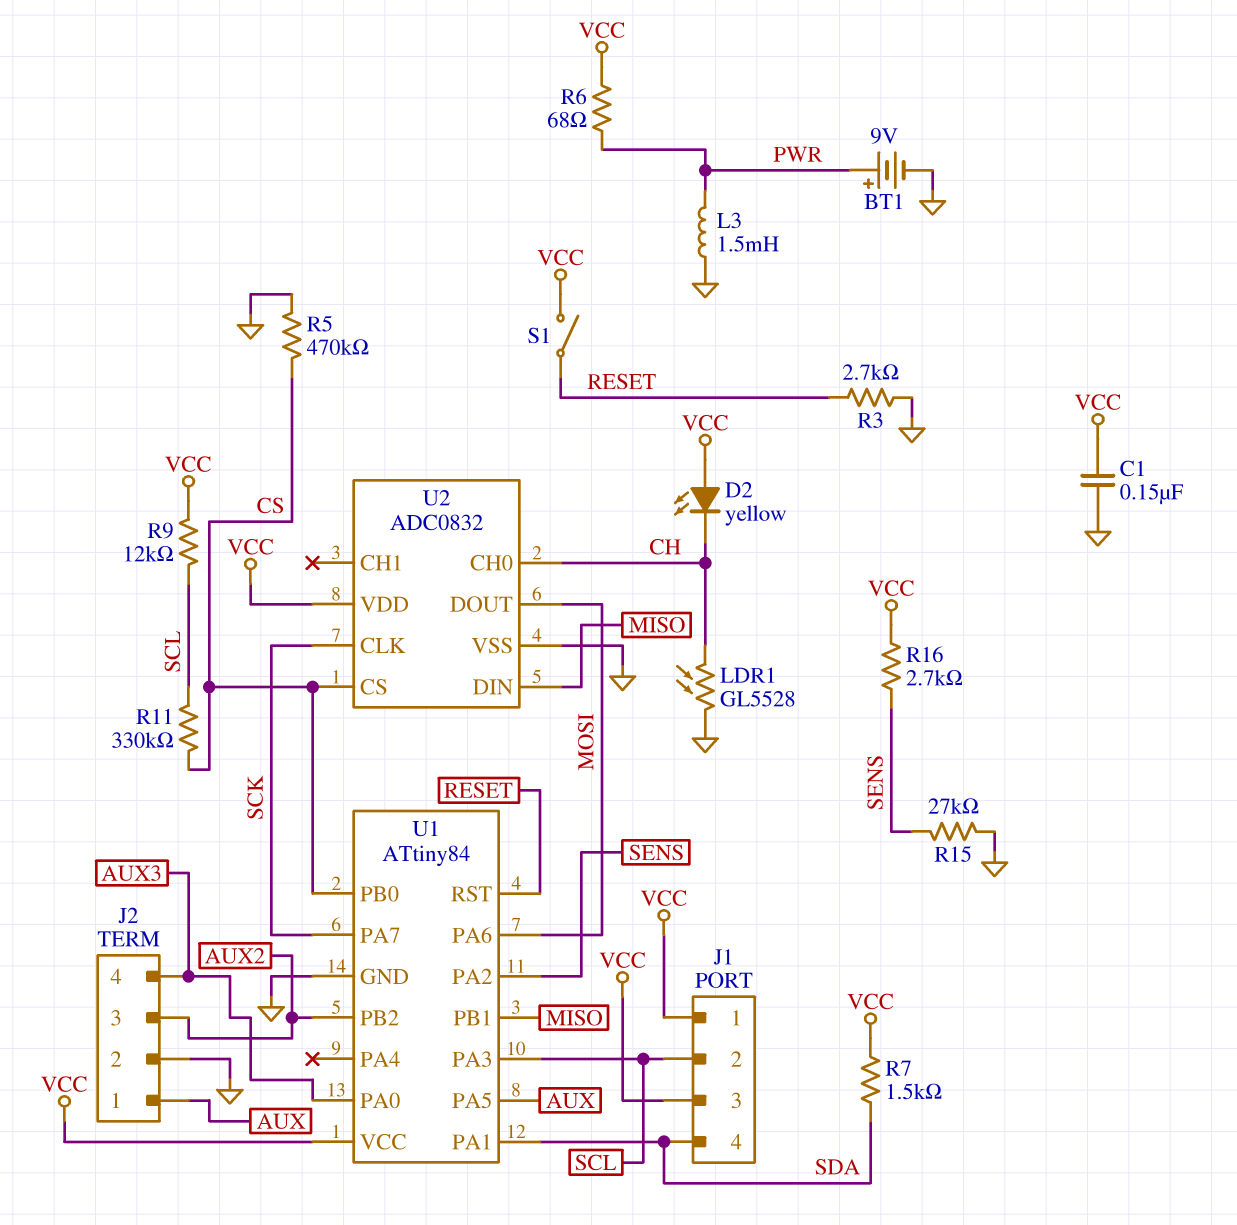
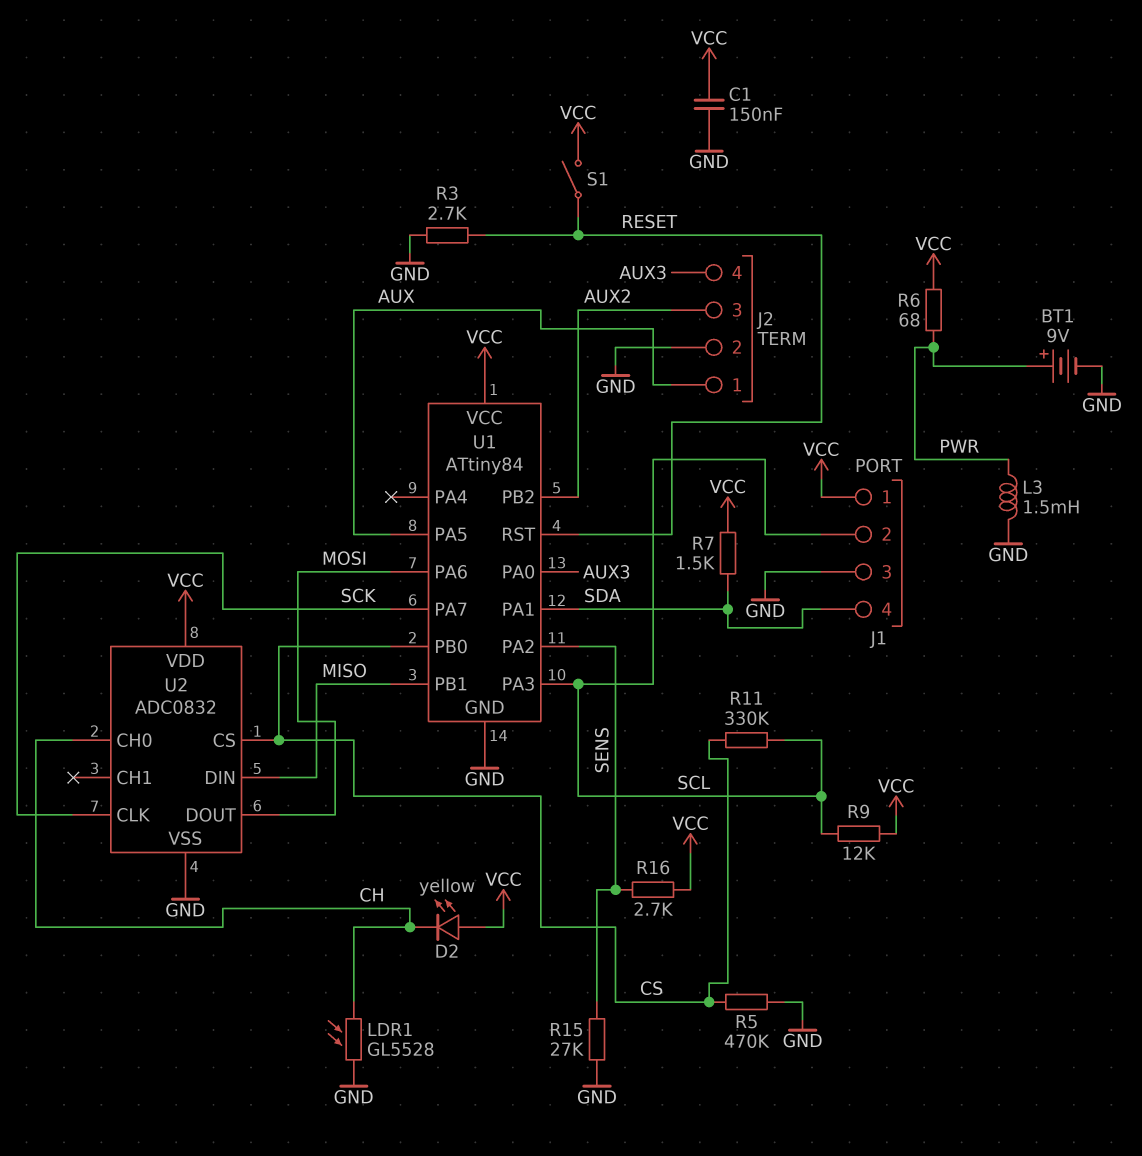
J1 pin 3: VCC -> GND

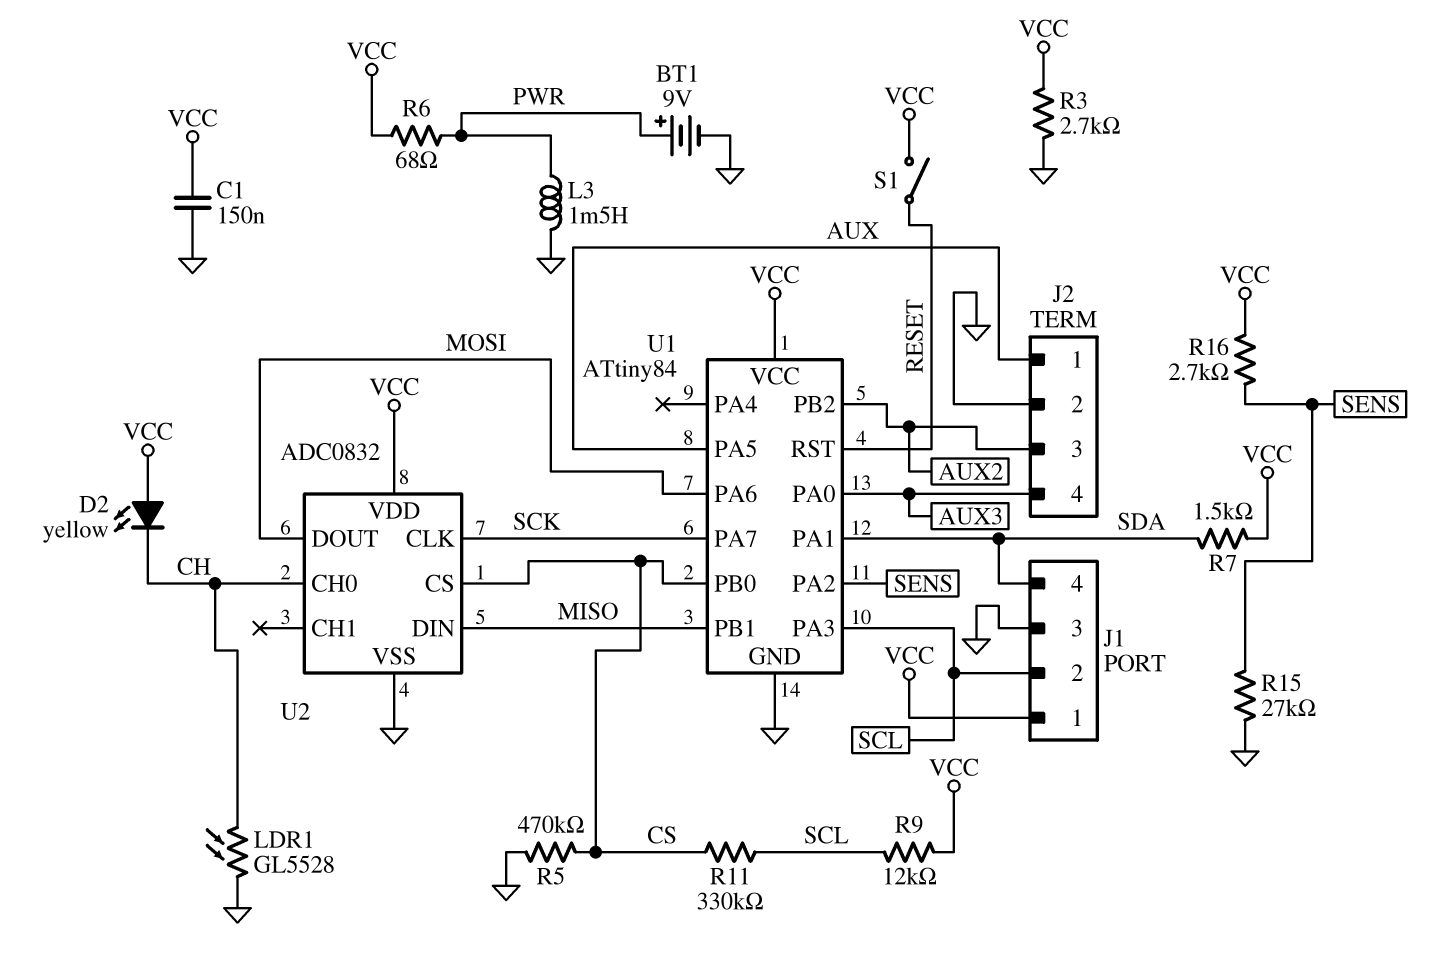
R3: 2.7k (GND, RESET) -> 2.7k (GND, VCC)

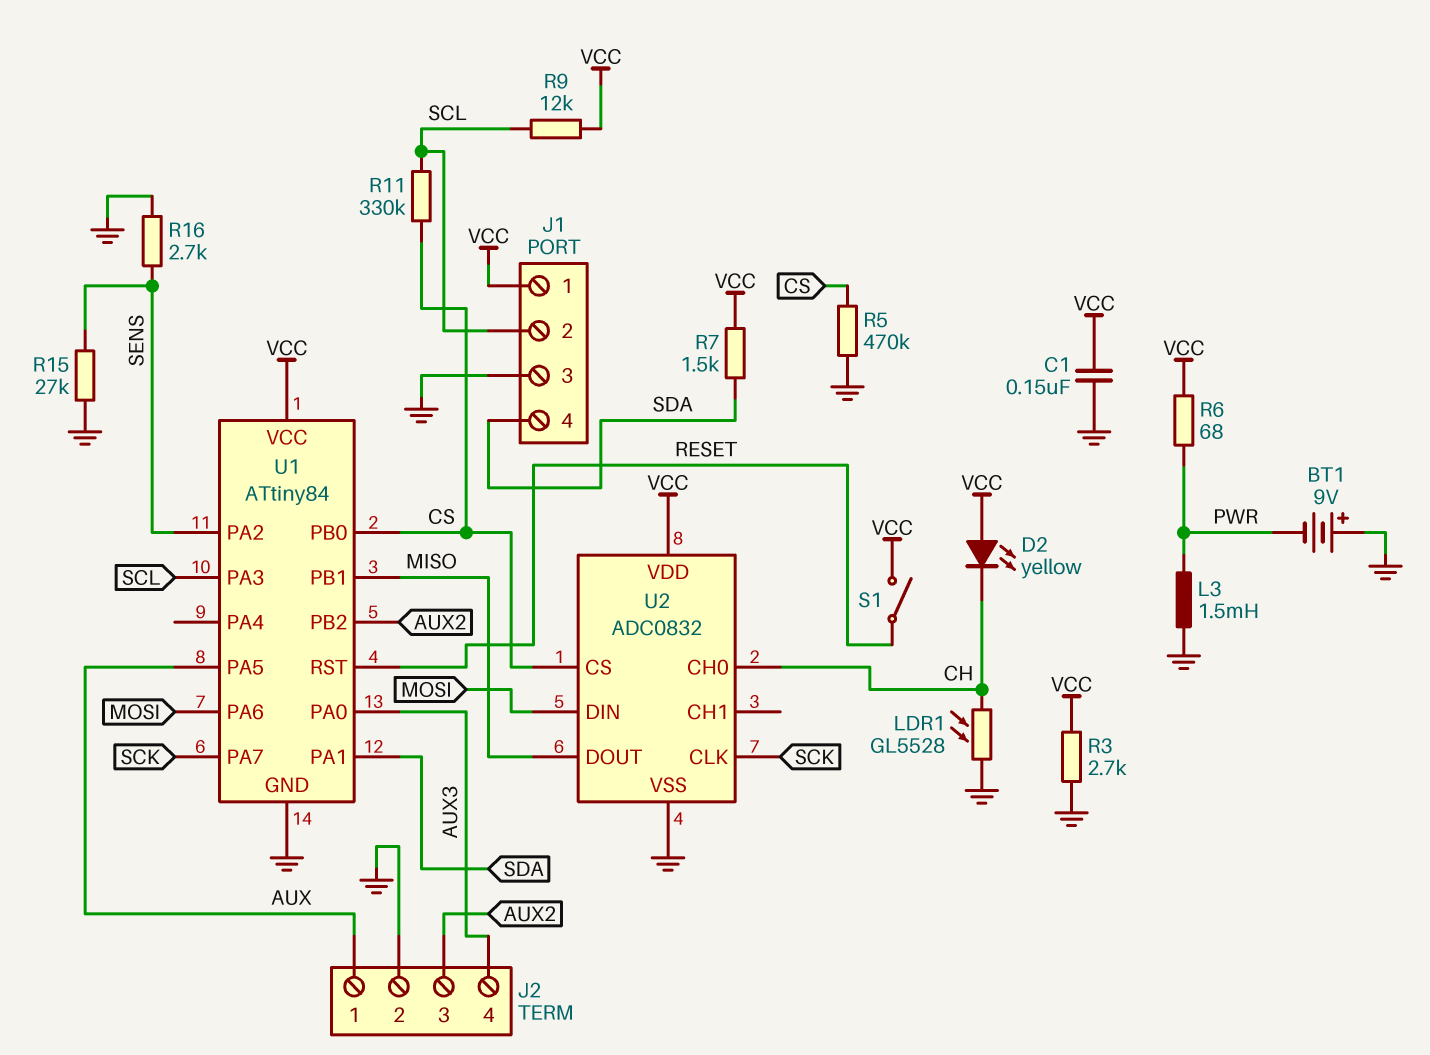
BT1: 9V (plus PWR, minus GND) -> 9V (plus GND, minus PWR)
R16: 2.7k (SENS, VCC) -> 2.7k (GND, SENS)
U2 pin DIN: MISO -> MOSI
U2 pin DOUT: MOSI -> MISO

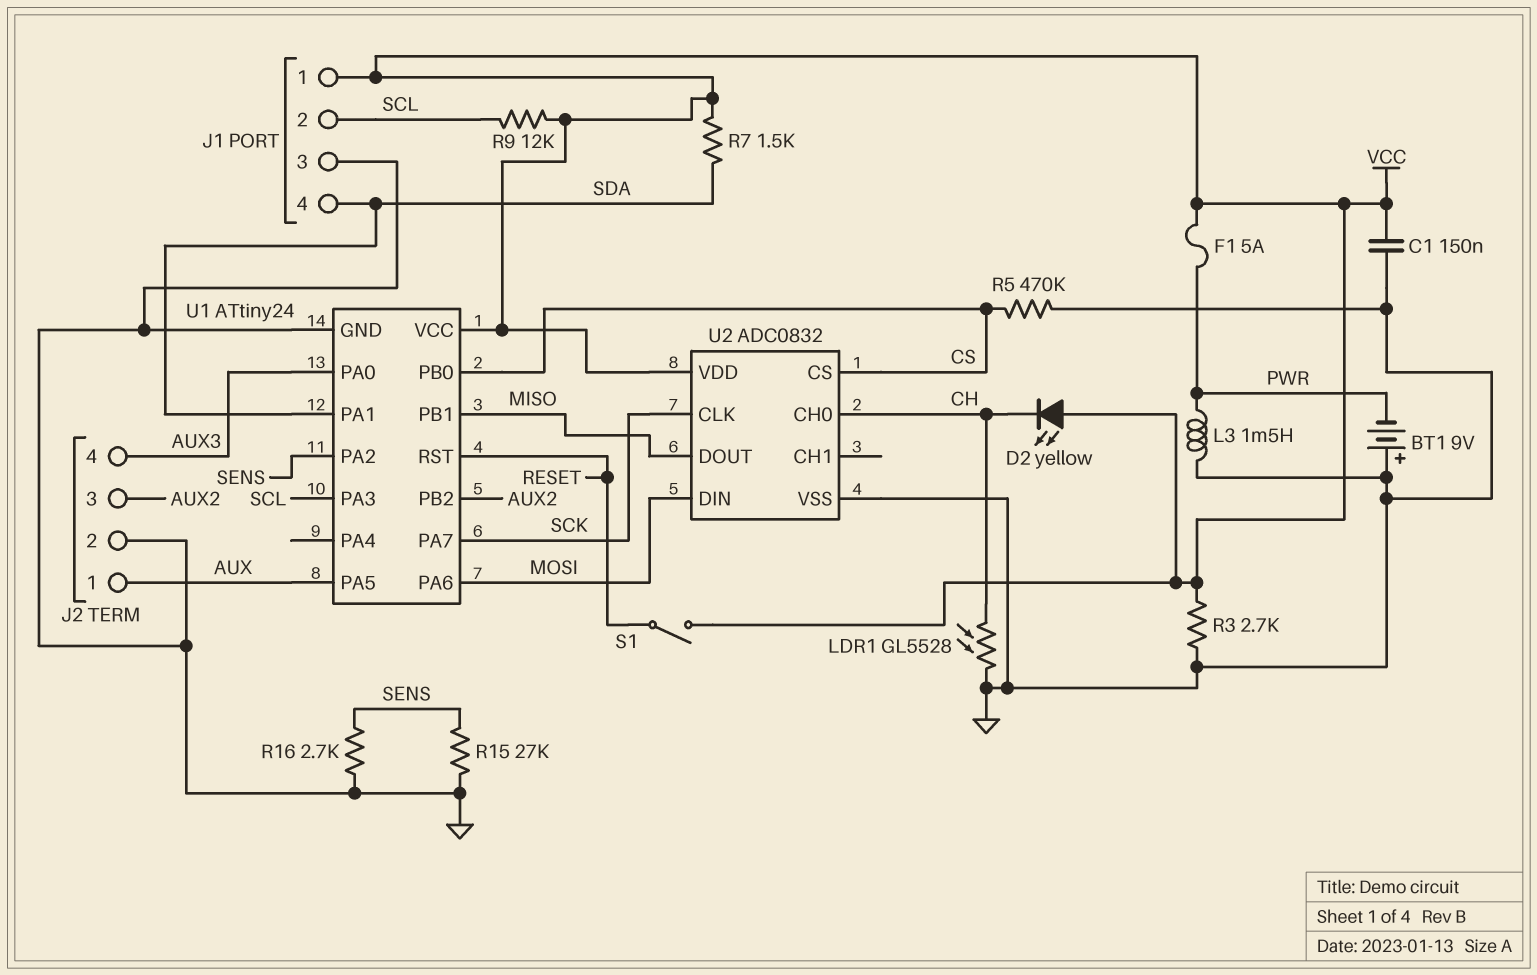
F1: none -> 5A (PWR, VCC)
R6: 68 (PWR, VCC) -> none
R11: 330k (CS, SCL) -> none
U1: ATtiny84 -> ATtiny24

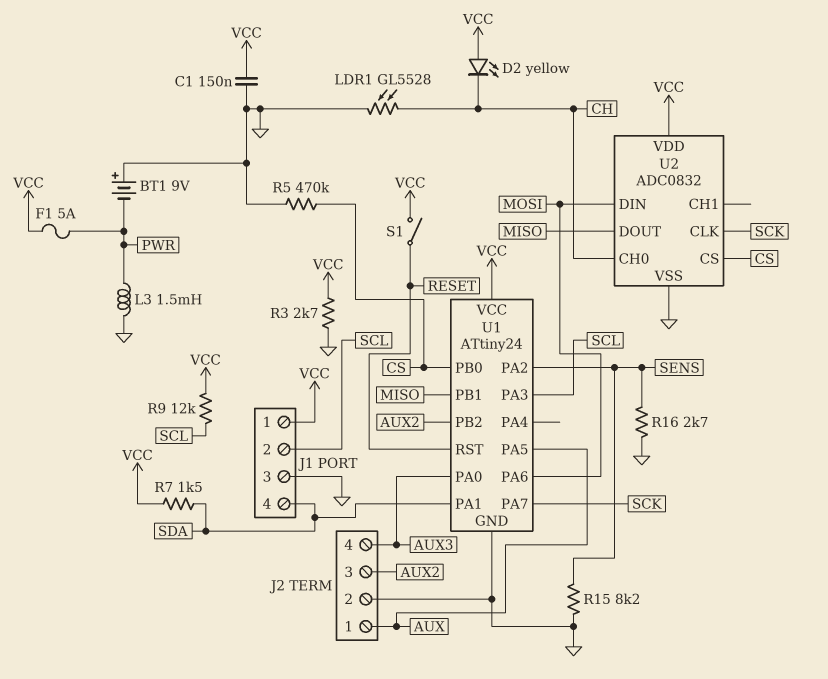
R15: 27k (GND, SENS) -> 8.2k (GND, SENS)

